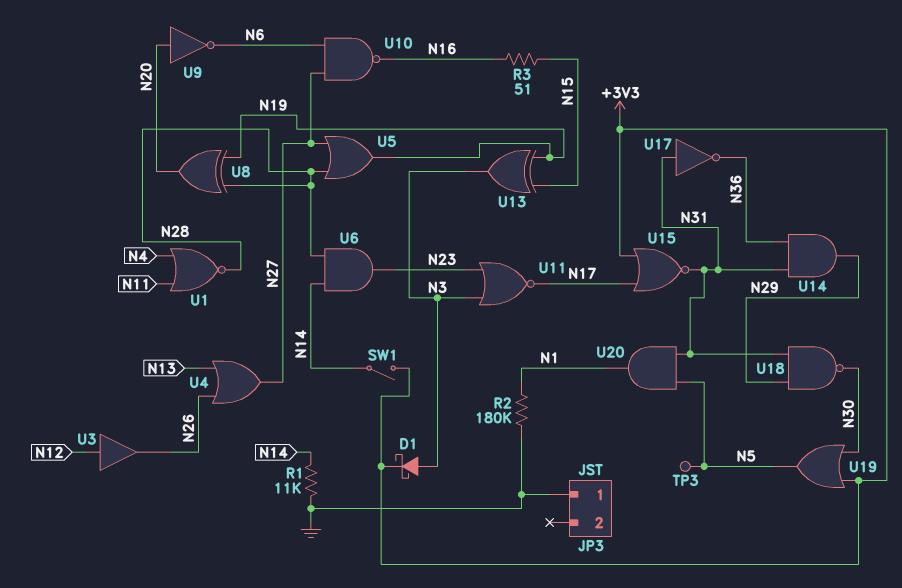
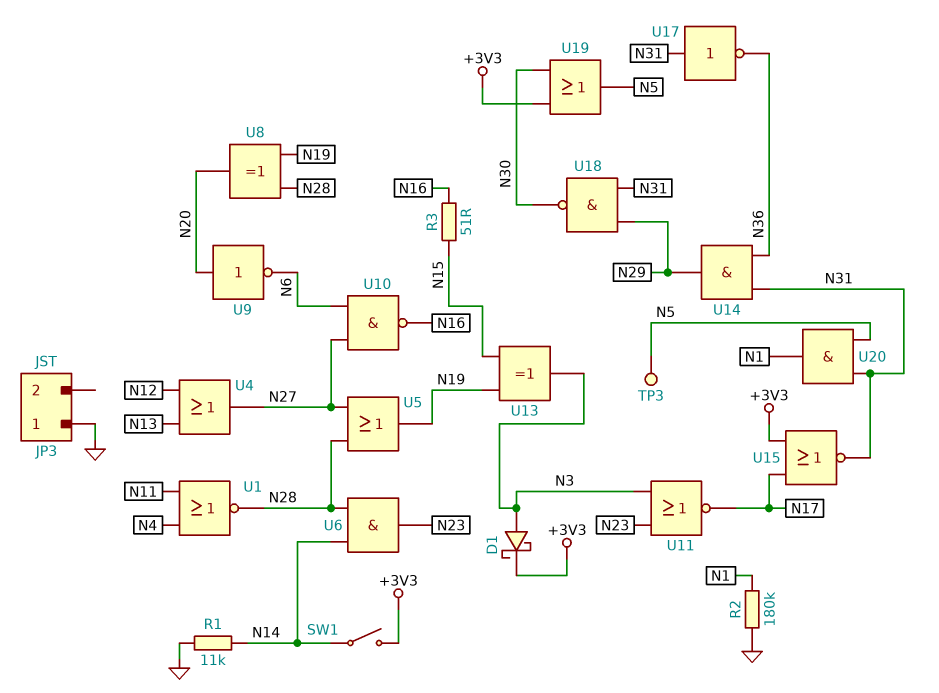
U3: buffer (in N12, out N26) -> none
U4: OR (in N13, in N26, out N27) -> OR (in N12, in N13, out N27)

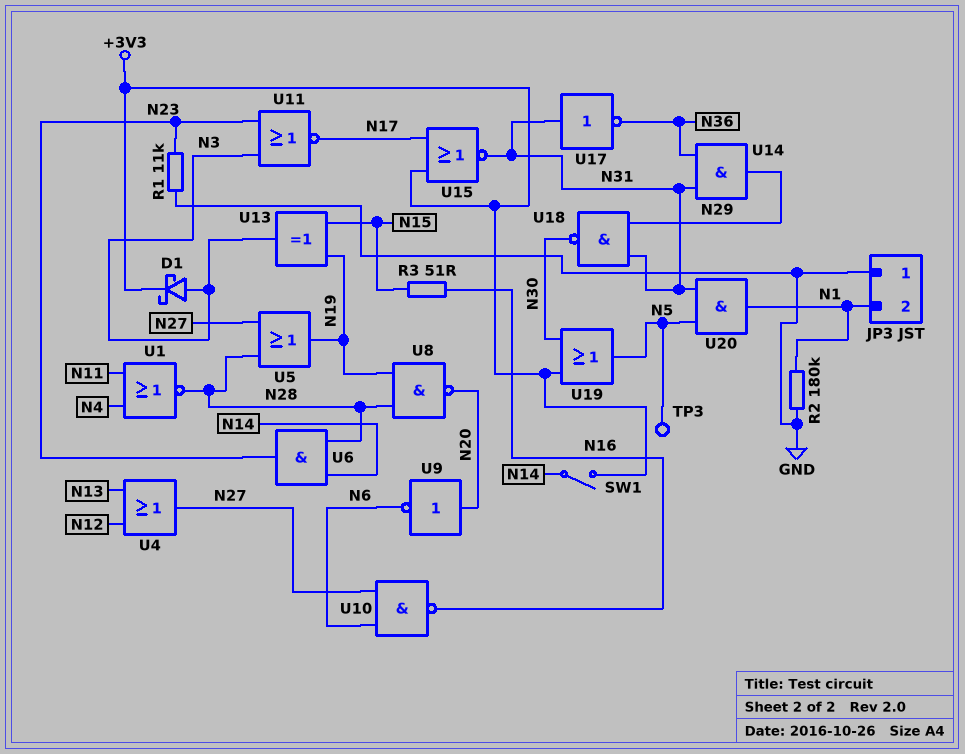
JP3 pin 2: none -> N1
R1: 11k (GND, N14) -> 11k (GND, N23)
U8: XOR (in N19, in N28, out N20) -> NAND (in N19, in N28, out N20)

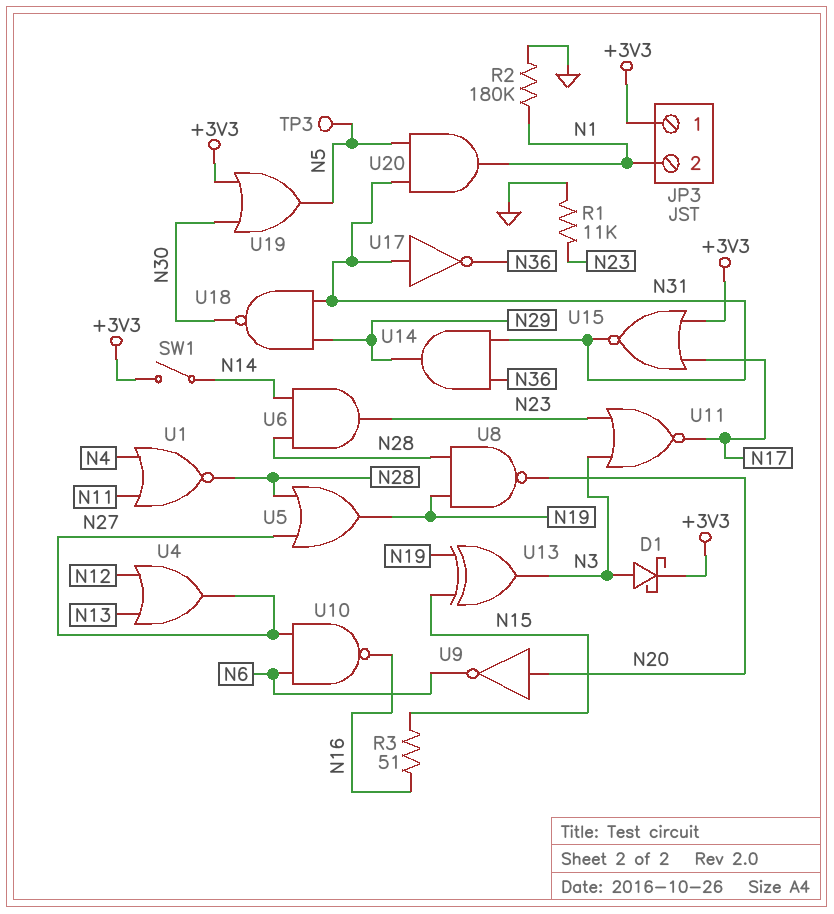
JP3 pin 1: GND -> +3V3

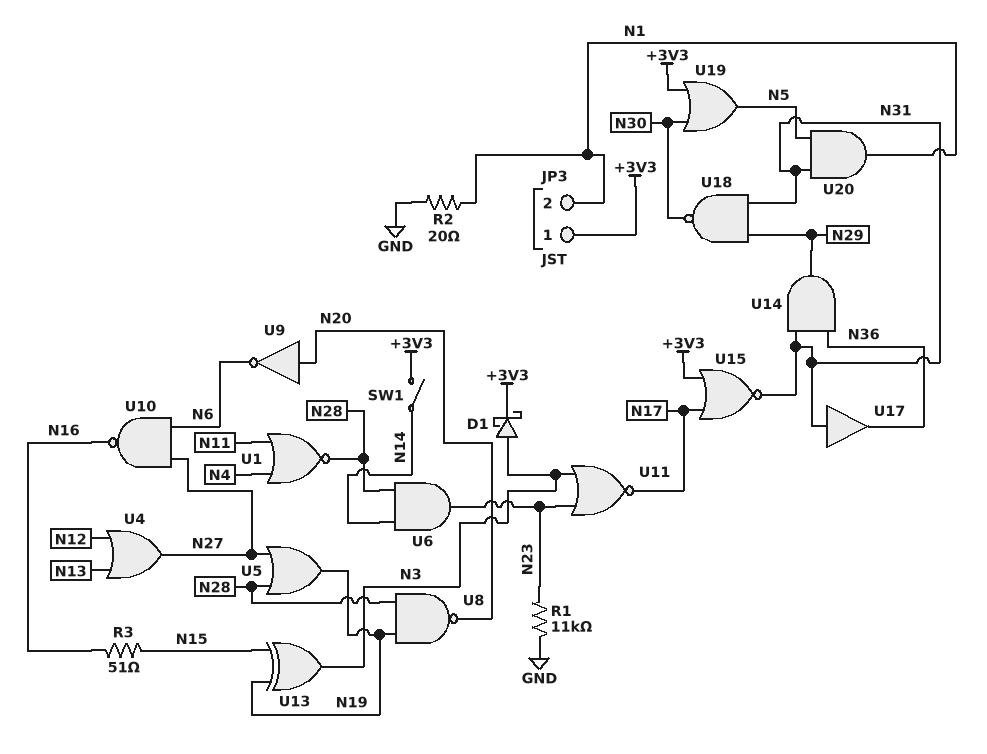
R2: 180k (GND, N1) -> 20 (GND, N1)
TP3: test point (N5) -> none
U17: NOT (in N31, out N36) -> buffer (in N31, out N36)

